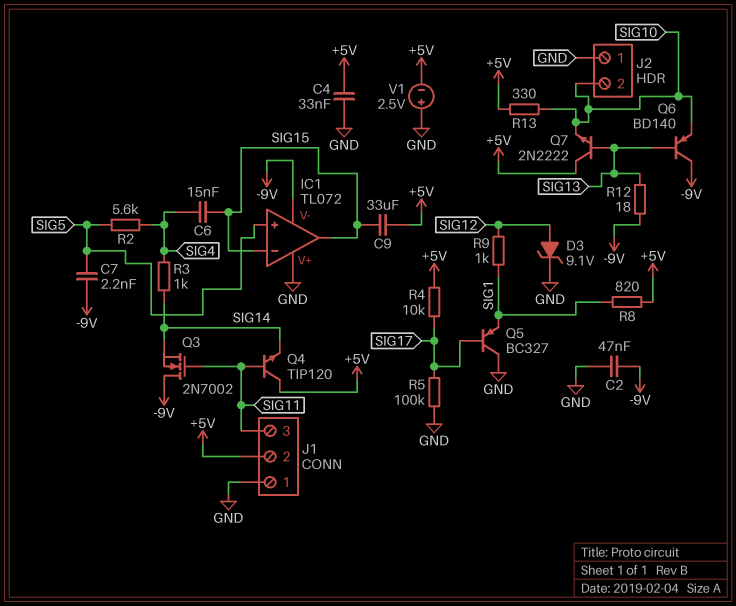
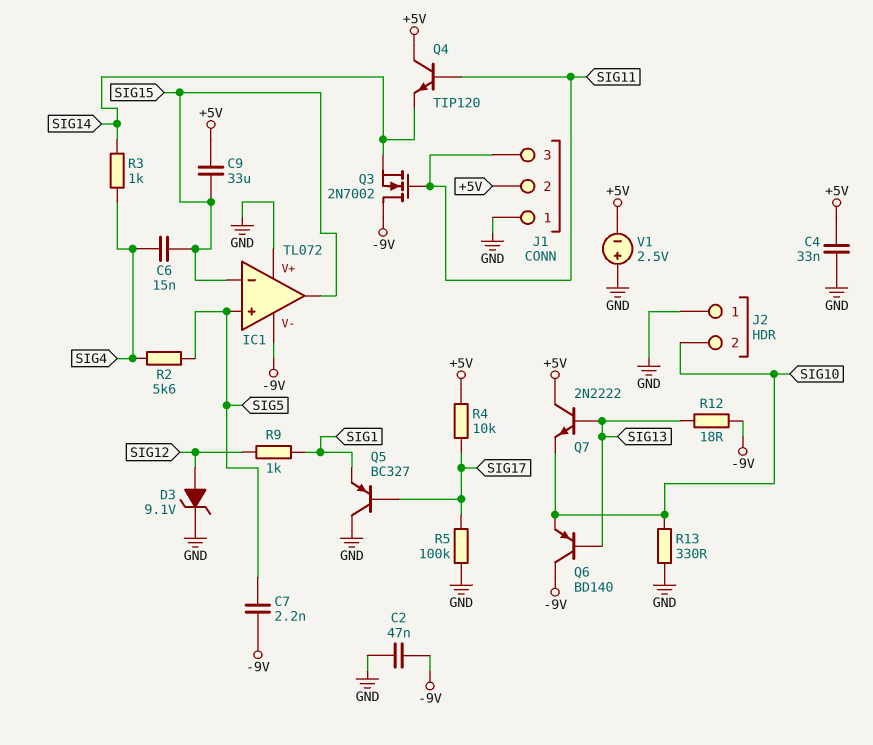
R8: 820 (+5V, SIG1) -> none
R13: 330 (+5V, SIG10) -> 330 (GND, SIG10)

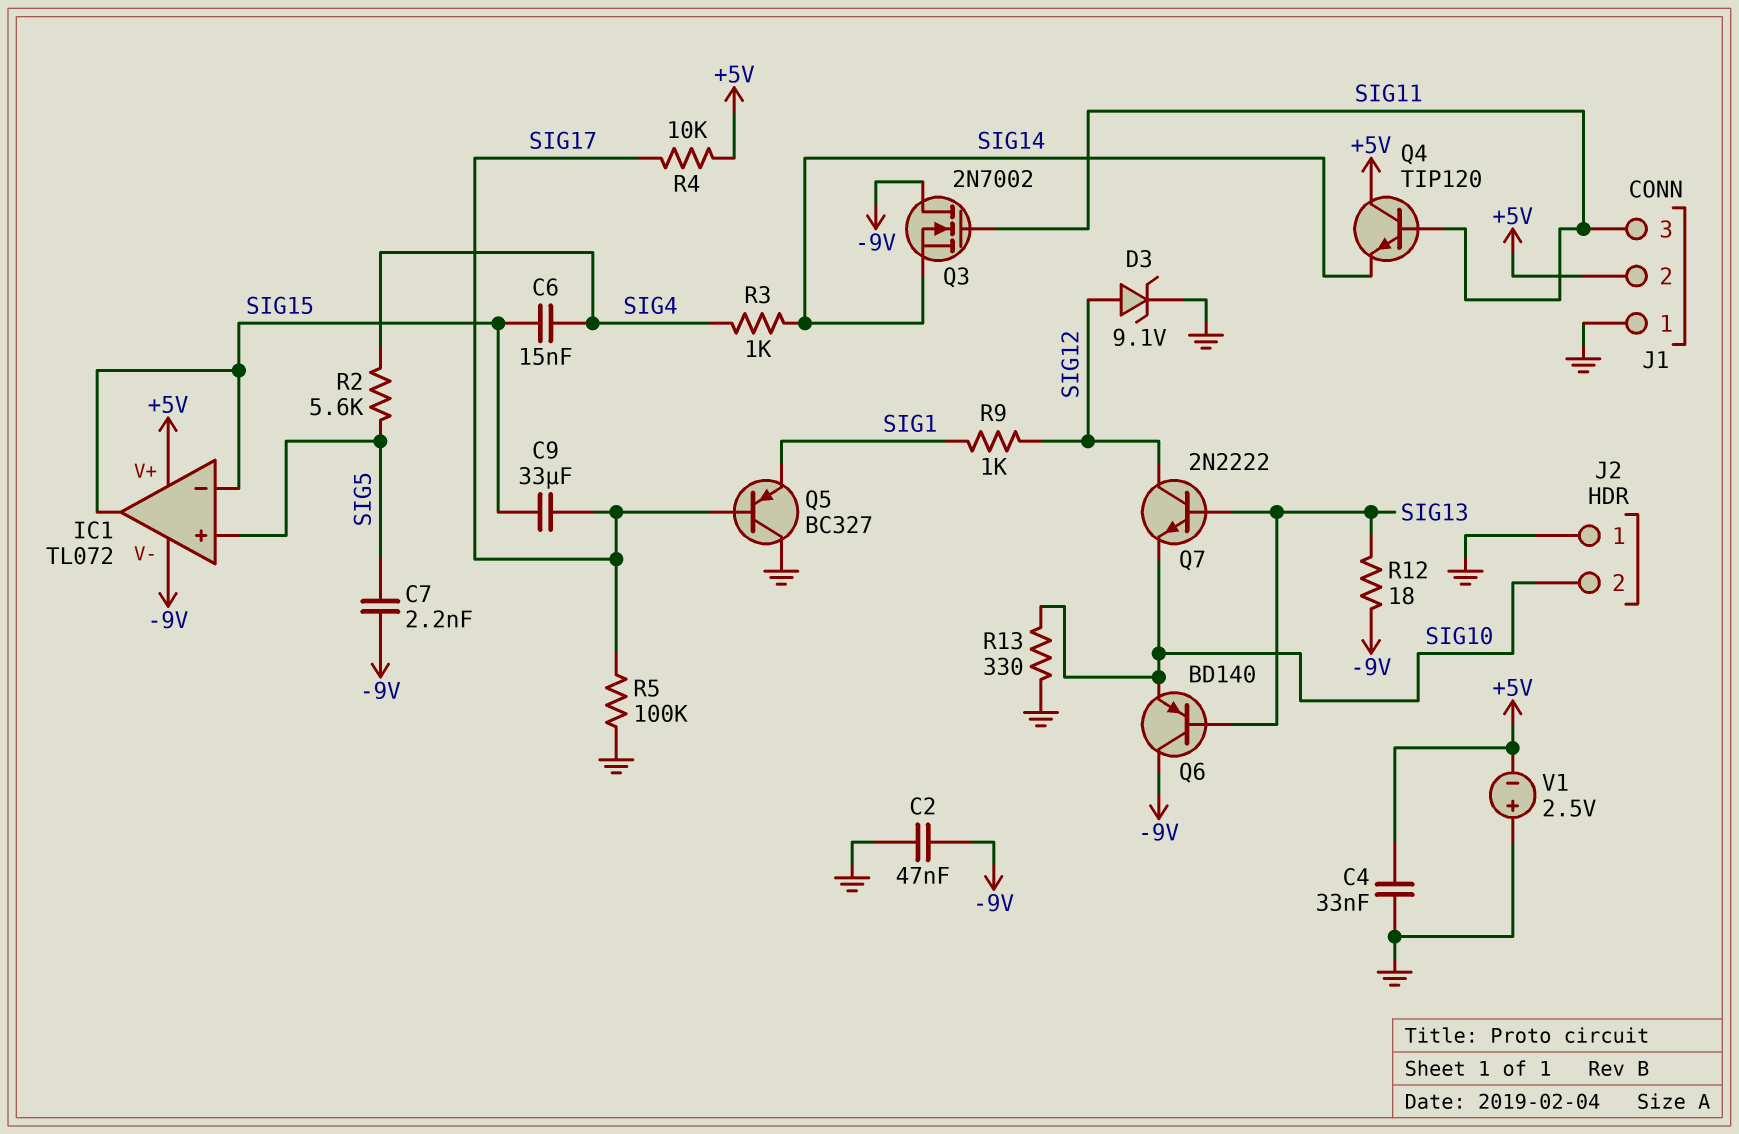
C9: 33uF (+5V, SIG15) -> 33uF (SIG15, SIG17)
IC1 pin V+: GND -> +5V
Q7: NPN 2N2222 (B SIG13, C +5V, E SIG10) -> NPN 2N2222 (B SIG13, C SIG12, E SIG10)

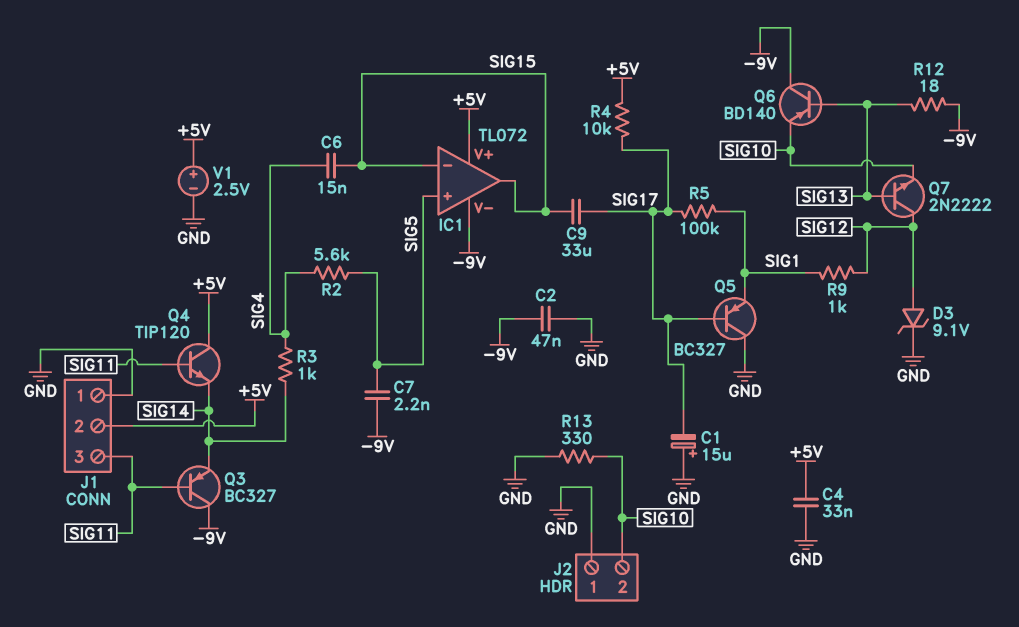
C1: none -> 15uF (plus GND, minus SIG17)
Q3: NMOS 2N7002 (G SIG11, D -9V, S SIG14) -> PNP BC327 (B SIG11, C -9V, E SIG14)
R5: 100k (GND, SIG17) -> 100k (SIG1, SIG17)
V1: 2.5V (plus GND, minus +5V) -> 2.5V (plus +5V, minus GND)

